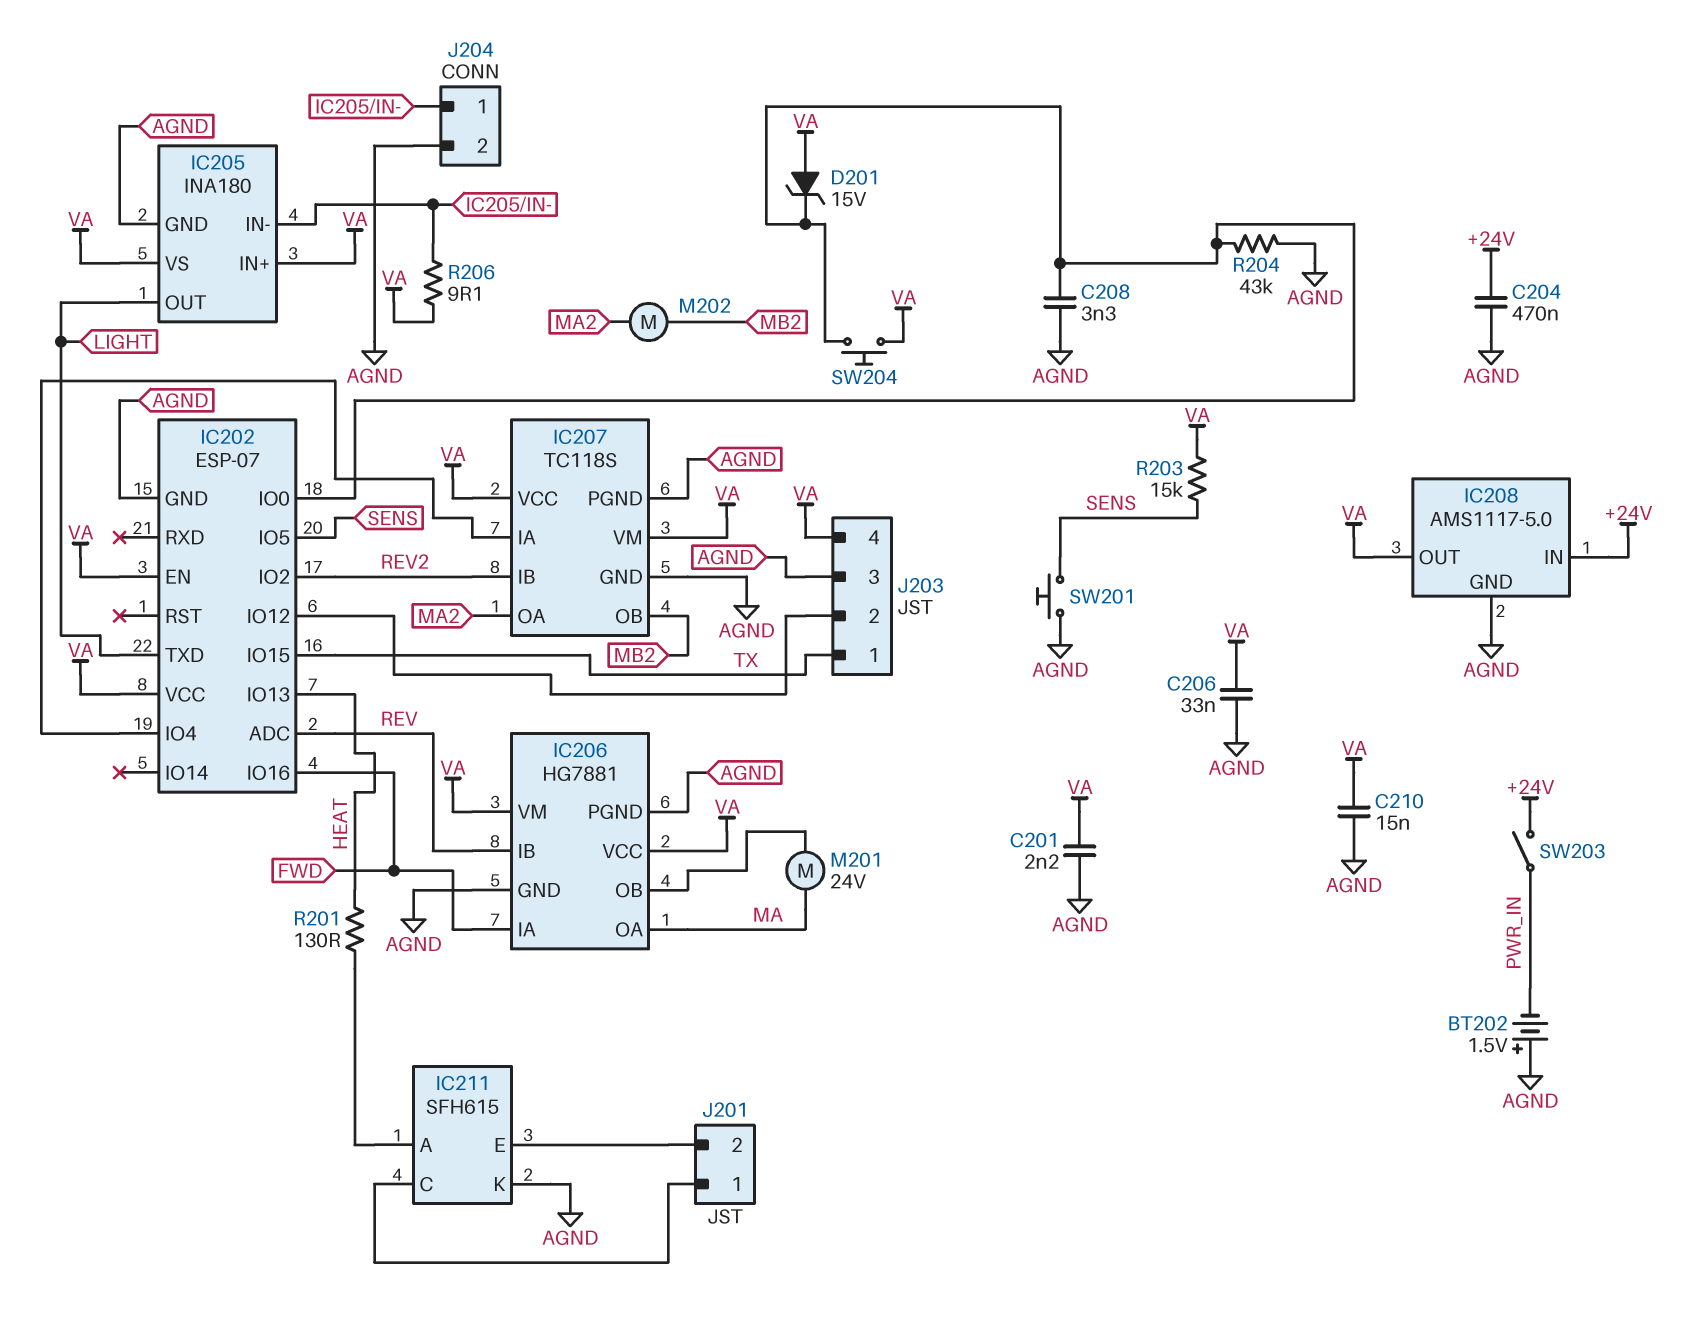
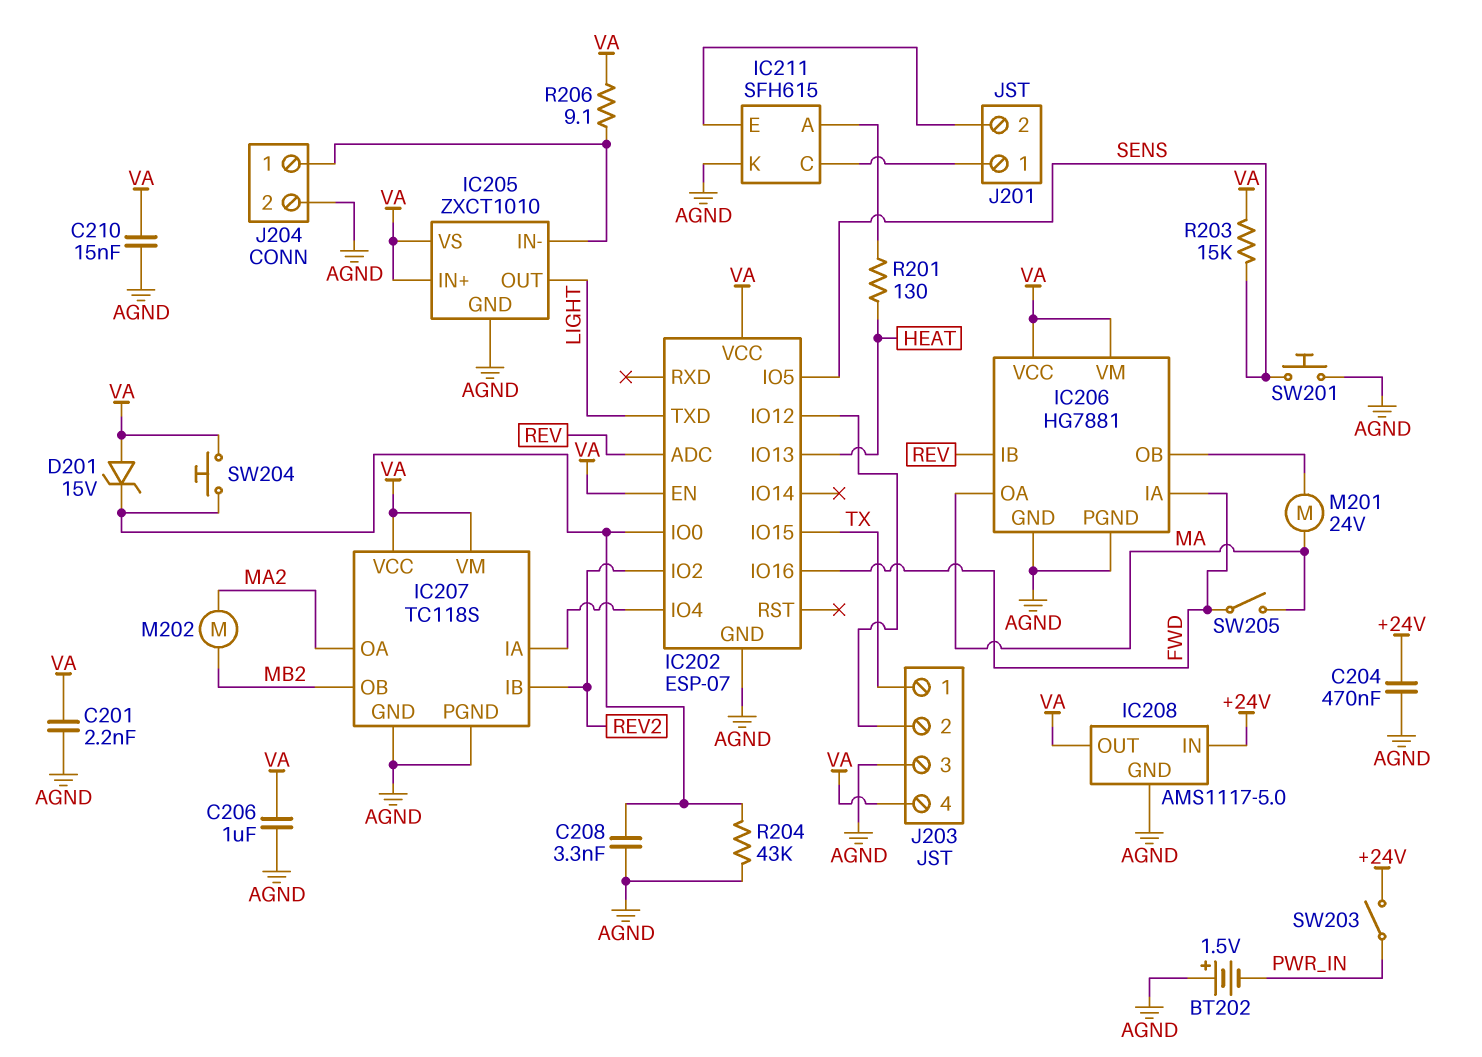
C206: 33nF (AGND, VA) -> 1uF (AGND, VA)
IC205: INA180 -> ZXCT1010
SW205: none -> switch (FWD, MA)

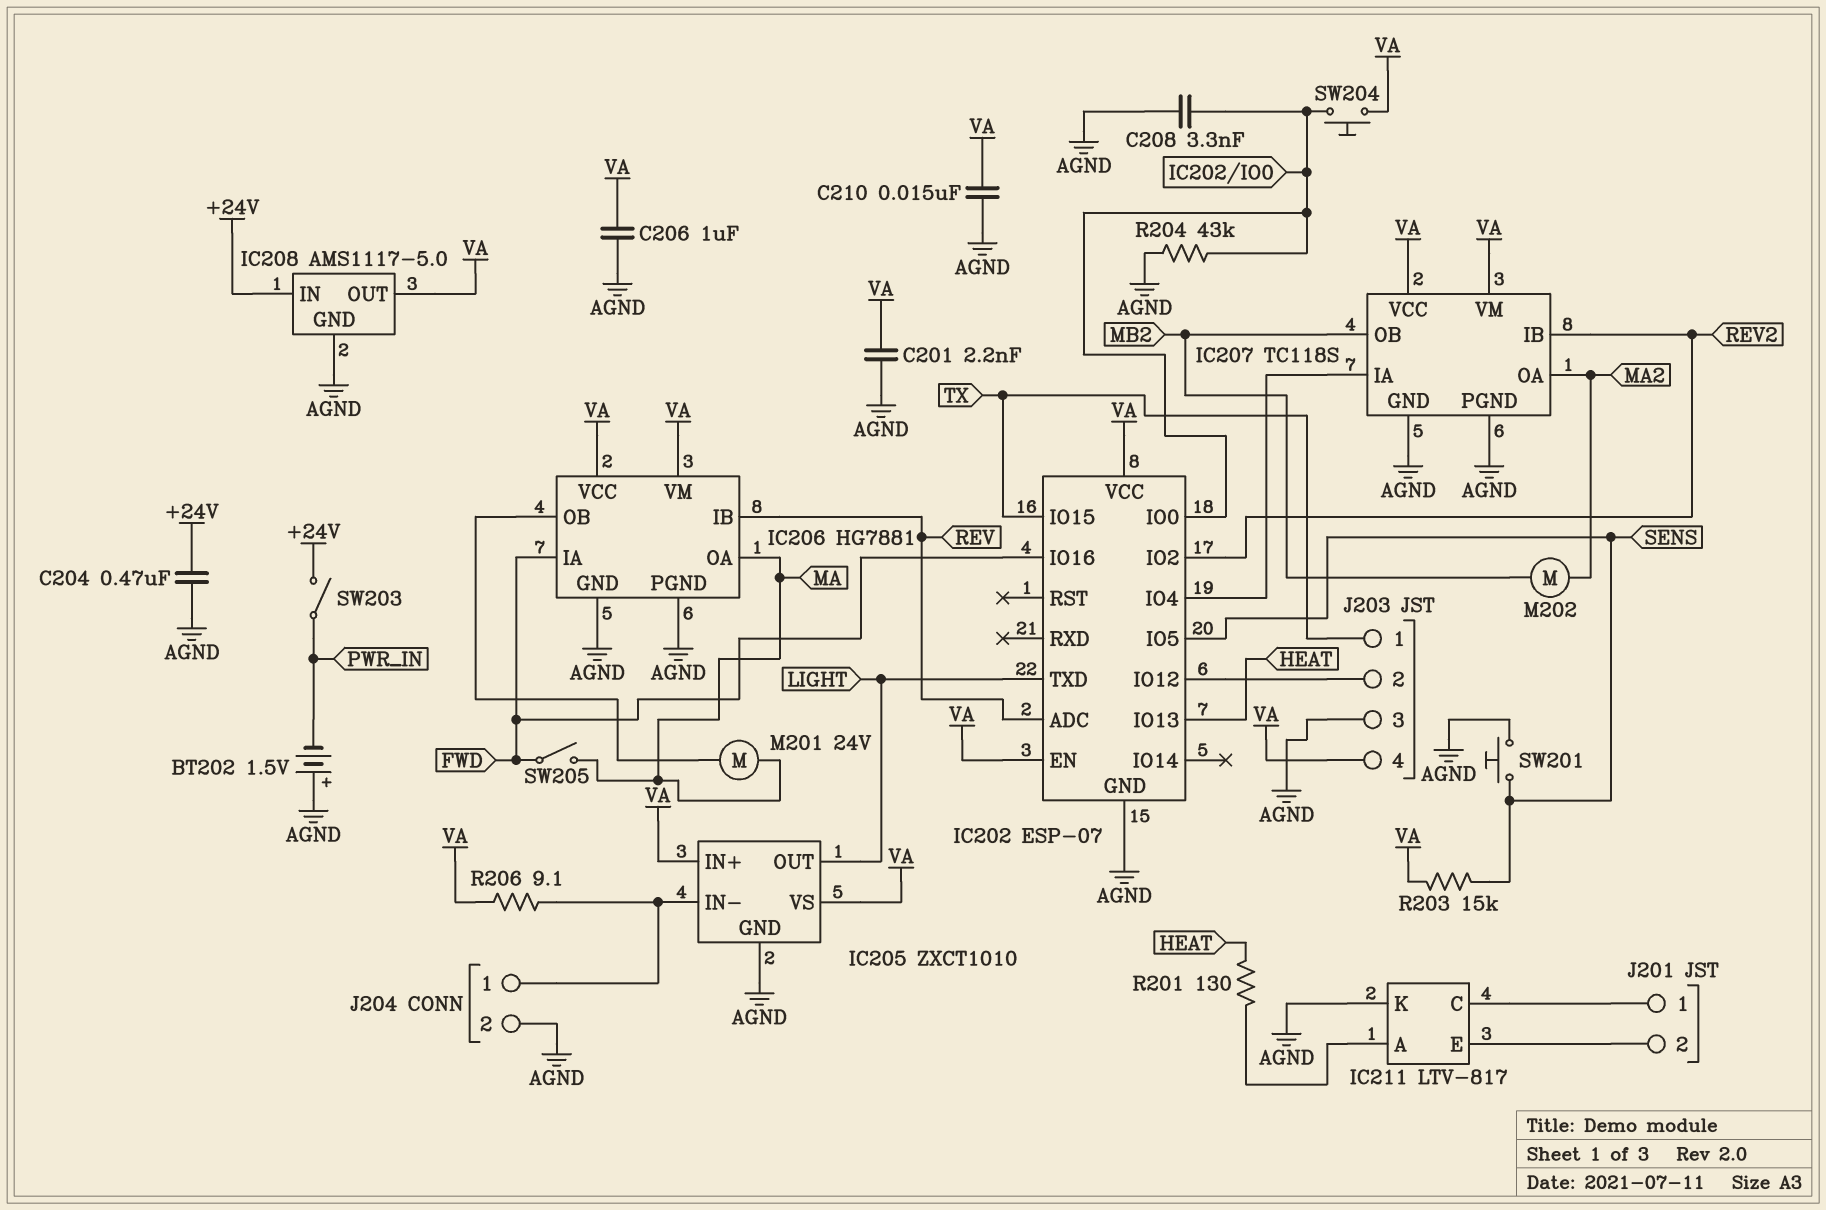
D201: zener 15V (A VA, K IC202/IO0) -> none
IC211: SFH615 -> LTV-817

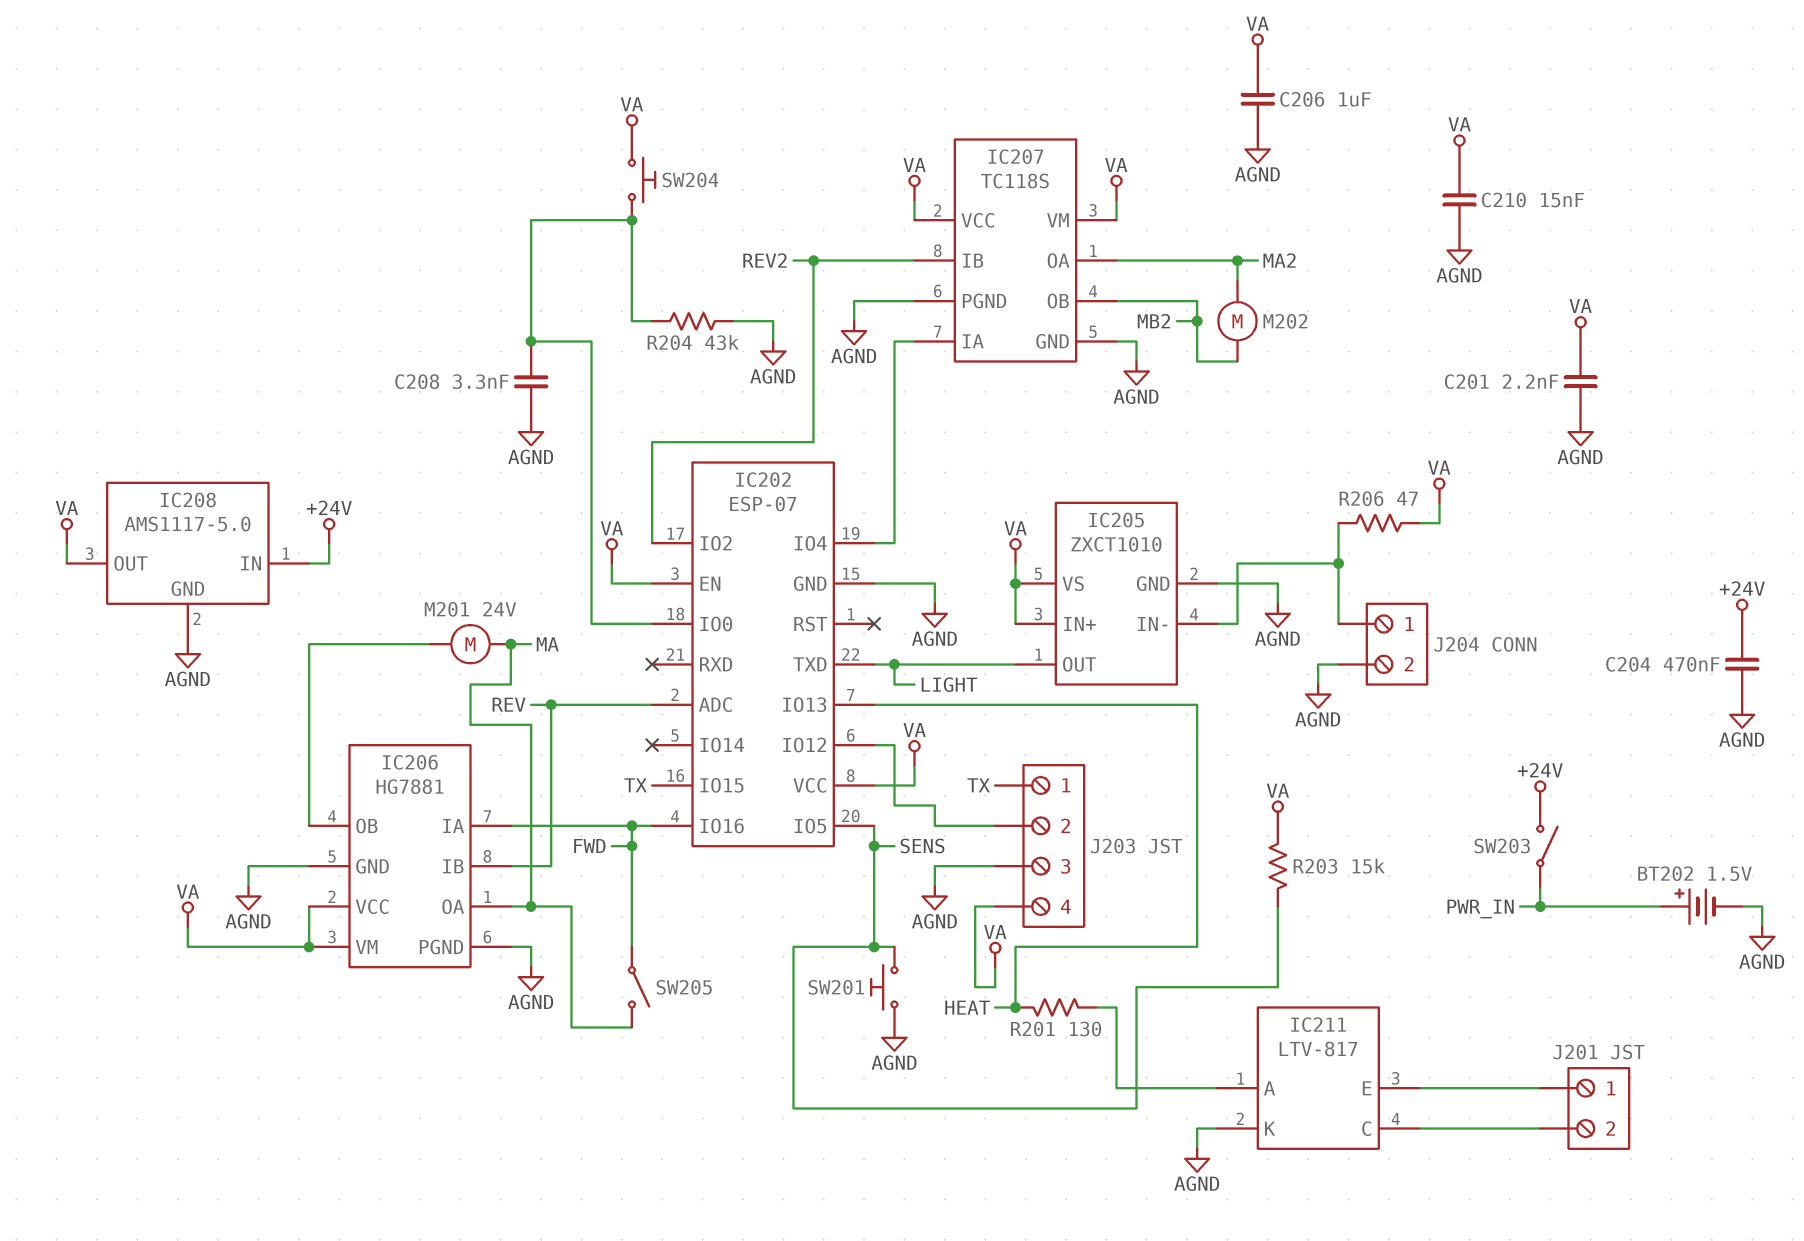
BT202: 1.5V (plus AGND, minus PWR_IN) -> 1.5V (plus PWR_IN, minus AGND)
J201 pin 1: IC211/C -> IC211/E
J201 pin 2: IC211/E -> IC211/C
R206: 9.1 (IC205/IN-, VA) -> 47 (IC205/IN-, VA)

